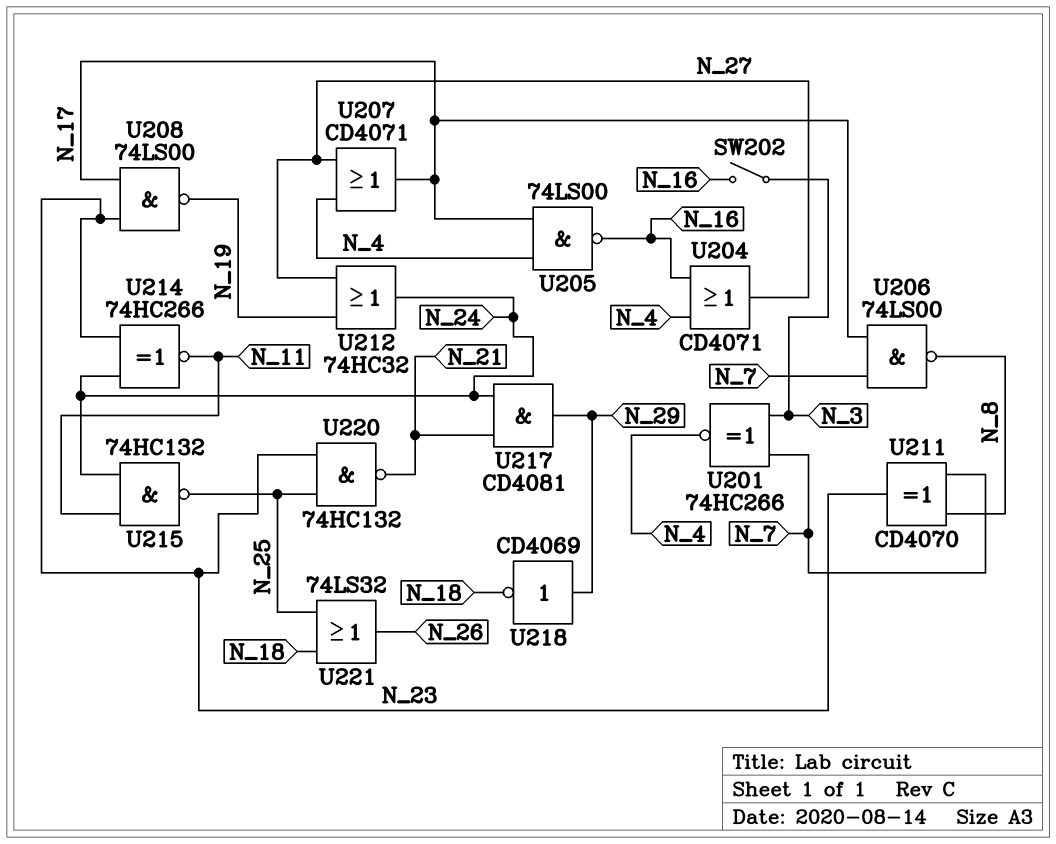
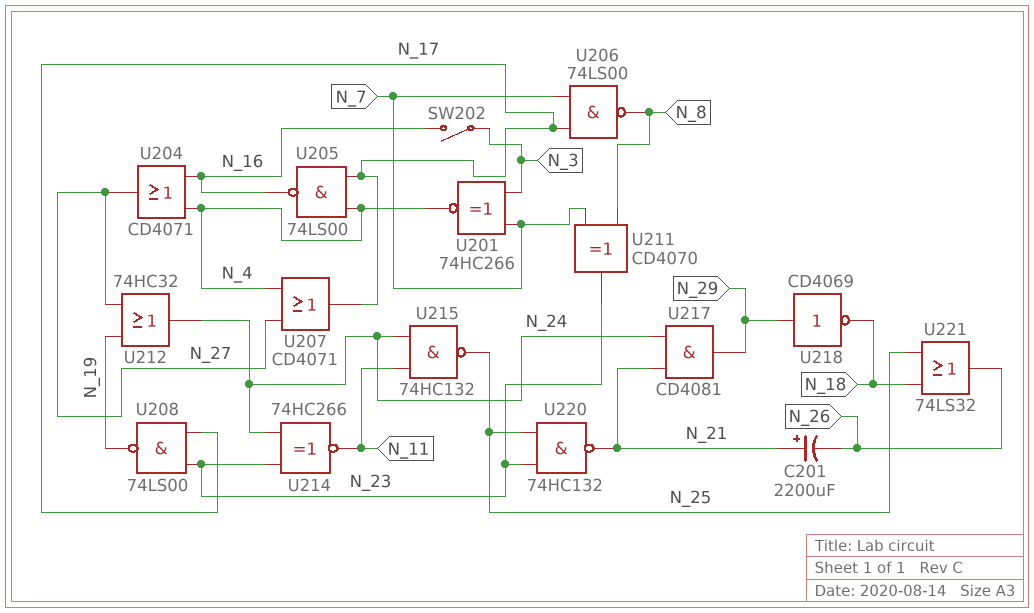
C201: none -> 2200uF (plus N_21, minus N_26)

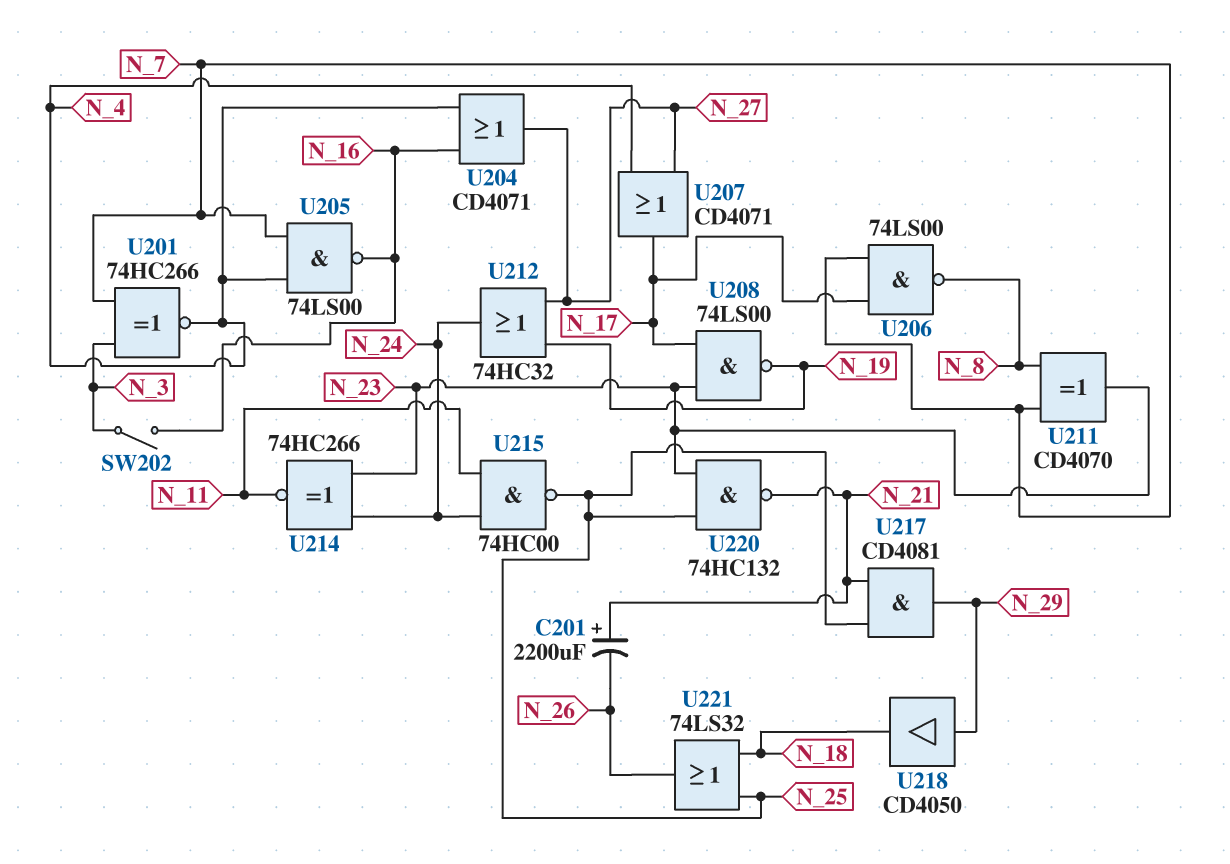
U205: NAND 74LS00 (in N_4, in N_17, out N_16) -> NAND 74LS00 (in N_4, in N_7, out N_16)
U215: NAND 74HC132 (in N_11, in N_24, out N_25) -> NAND 74HC00 (in N_11, in N_24, out N_25)
U217: AND CD4081 (in N_21, in N_24, out N_29) -> AND CD4081 (in N_21, in N_25, out N_29)
U218: NOT CD4069 (in N_29, out N_18) -> buffer CD4050 (in N_29, out N_18)

